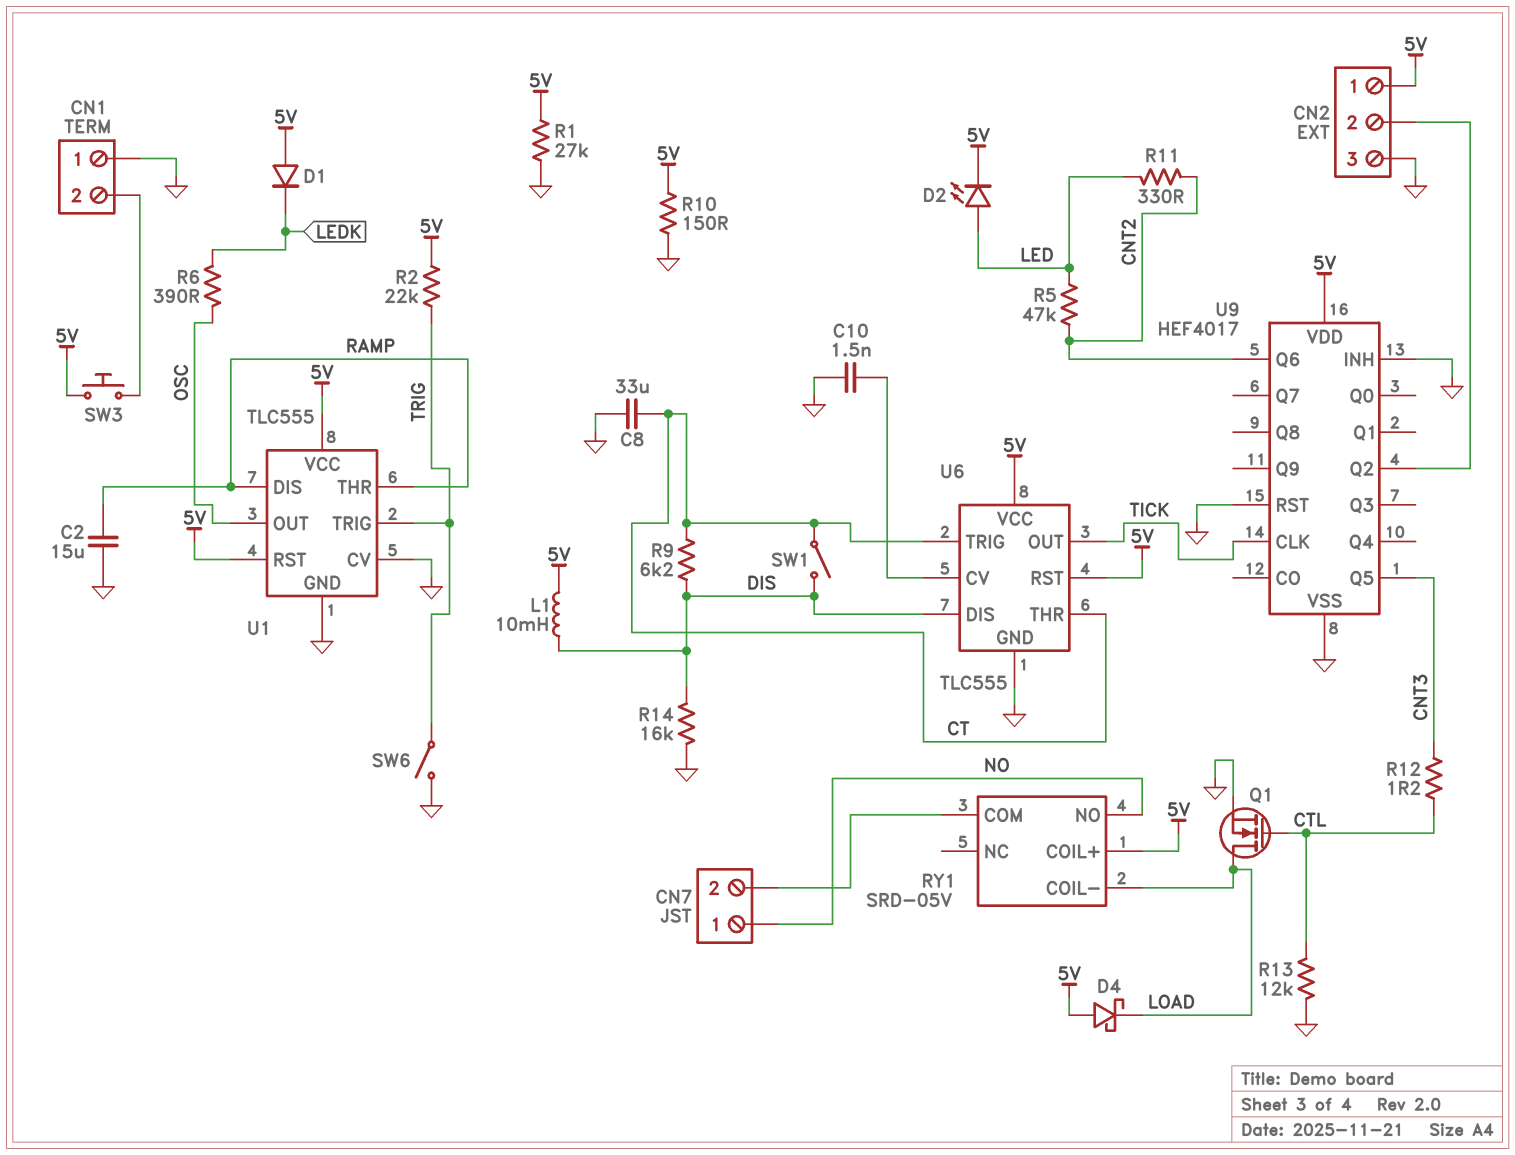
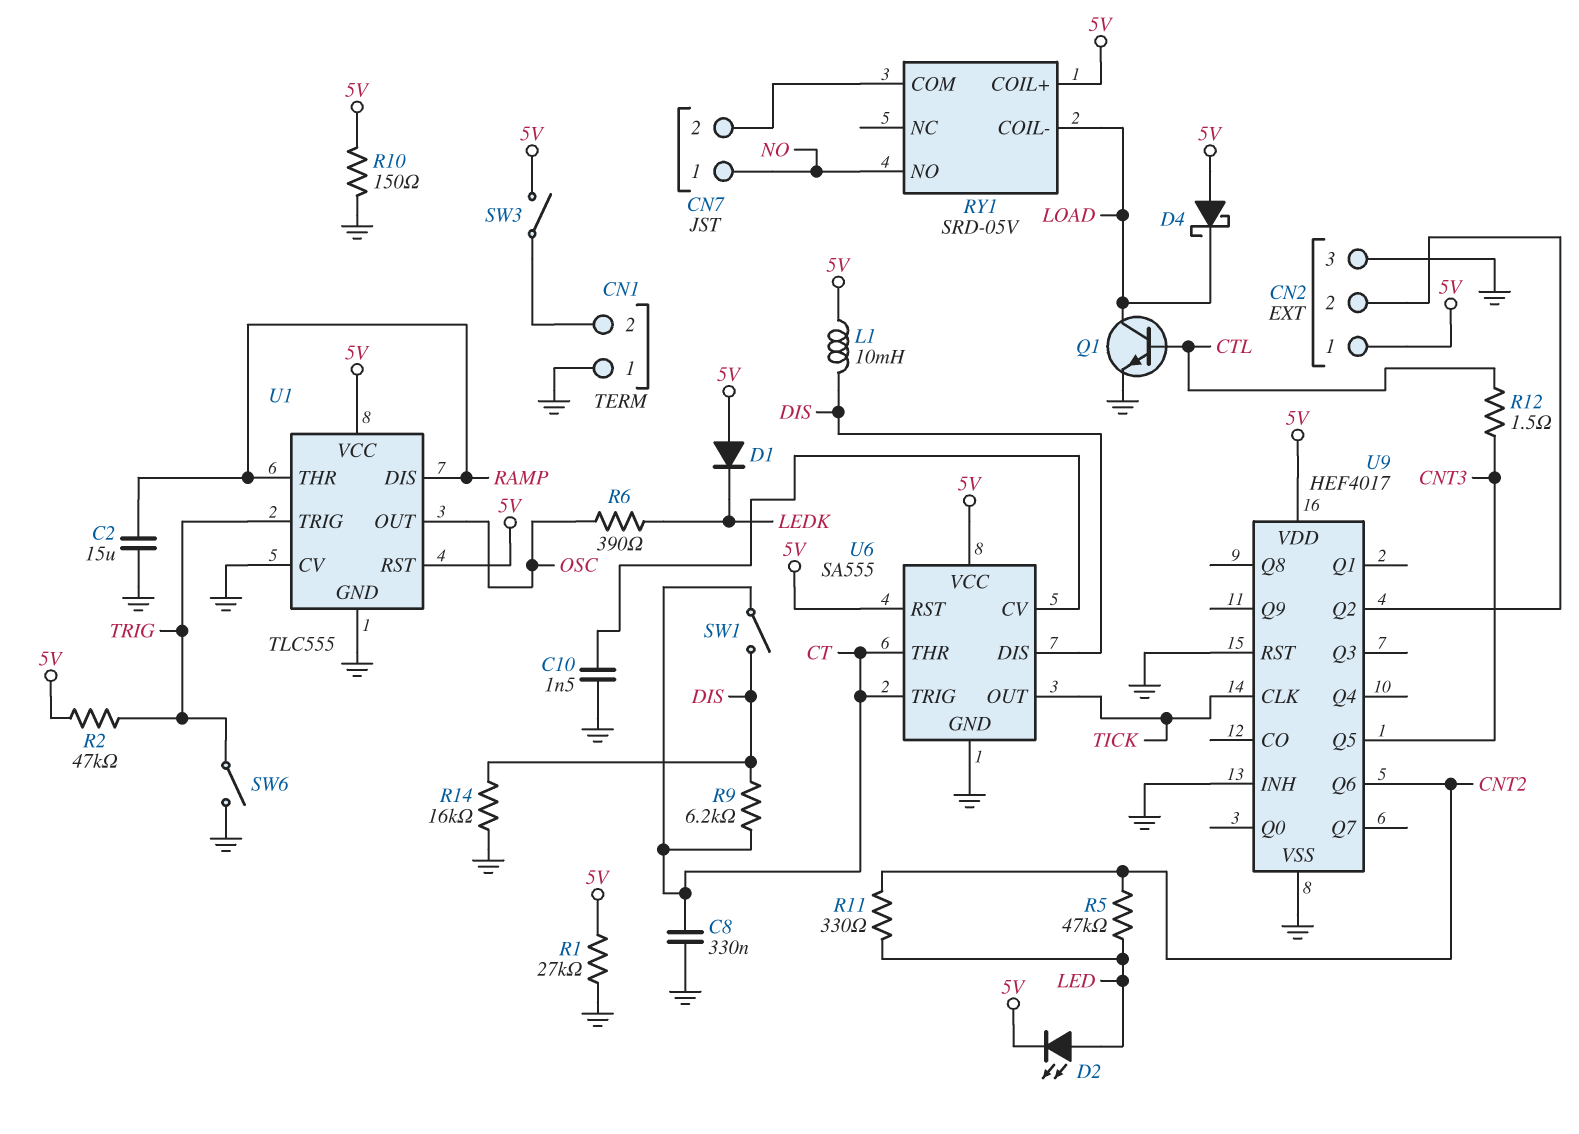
C8: 33uF (CT, GND) -> 330nF (CT, GND)
Q1: NMOS (G CTL, D LOAD, S GND) -> NPN (B CTL, C LOAD, E GND)
R2: 22k (5V, TRIG) -> 47k (5V, TRIG)
R12: 1.2 (CNT3, CTL) -> 1.5 (CNT3, CTL)
R13: 12k (CTL, GND) -> none
SW3: button (5V, CN1/2) -> switch (5V, CN1/2)
U6: TLC555 -> SA555

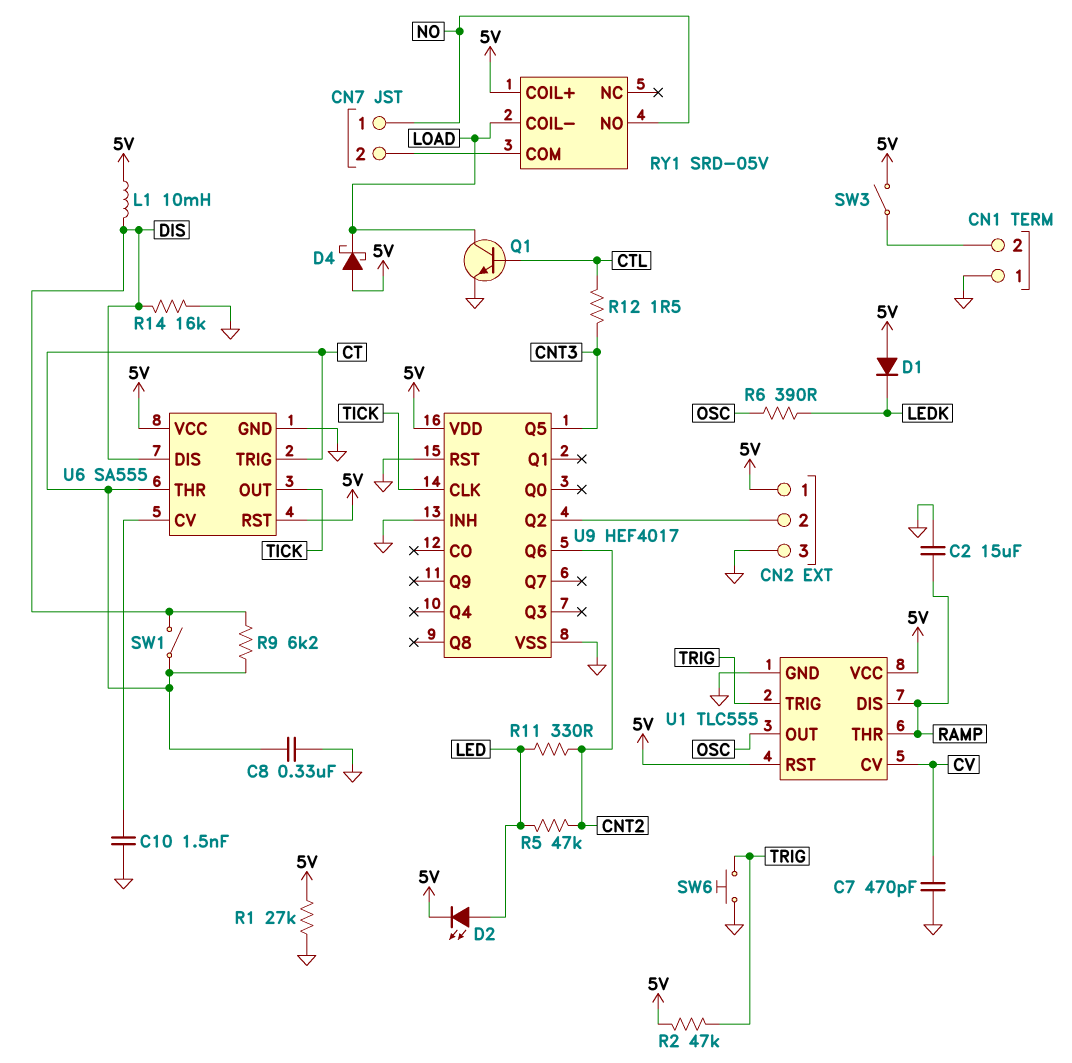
C7: none -> 470pF (CV, GND)
R10: 150 (5V, GND) -> none
SW6: switch (GND, TRIG) -> button (GND, TRIG)
U1 pin CV: GND -> CV

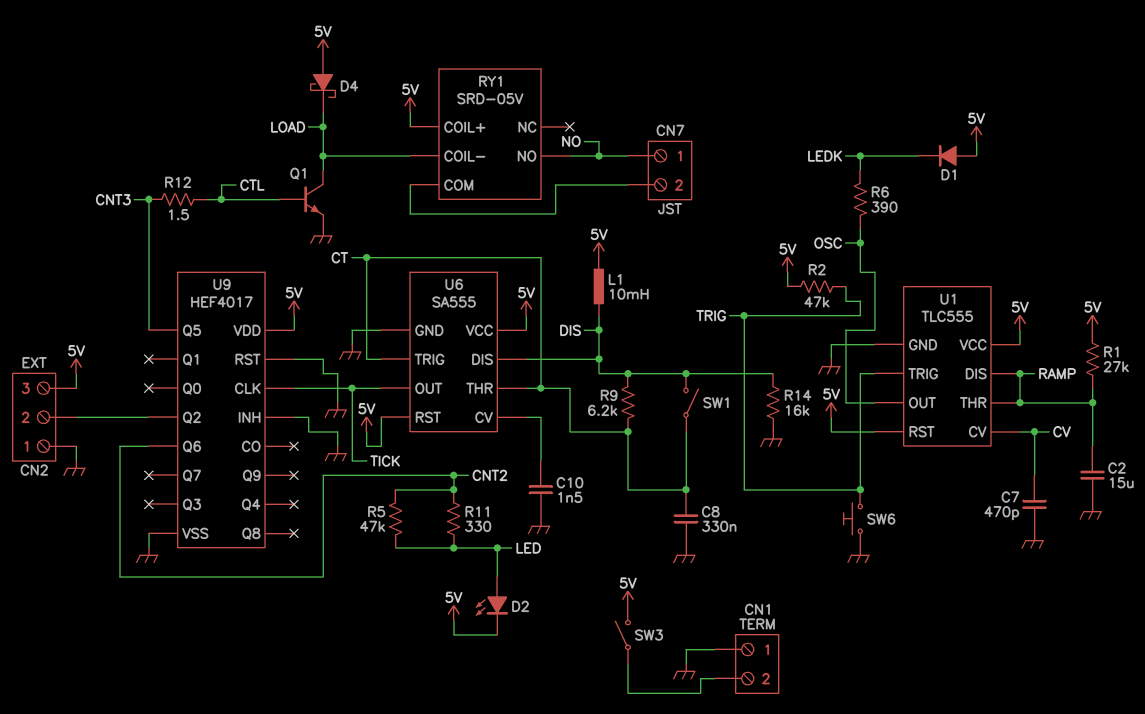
CN2 pin 1: 5V -> GND
CN2 pin 3: GND -> 5V
R1: 27k (5V, GND) -> 27k (5V, RAMP)

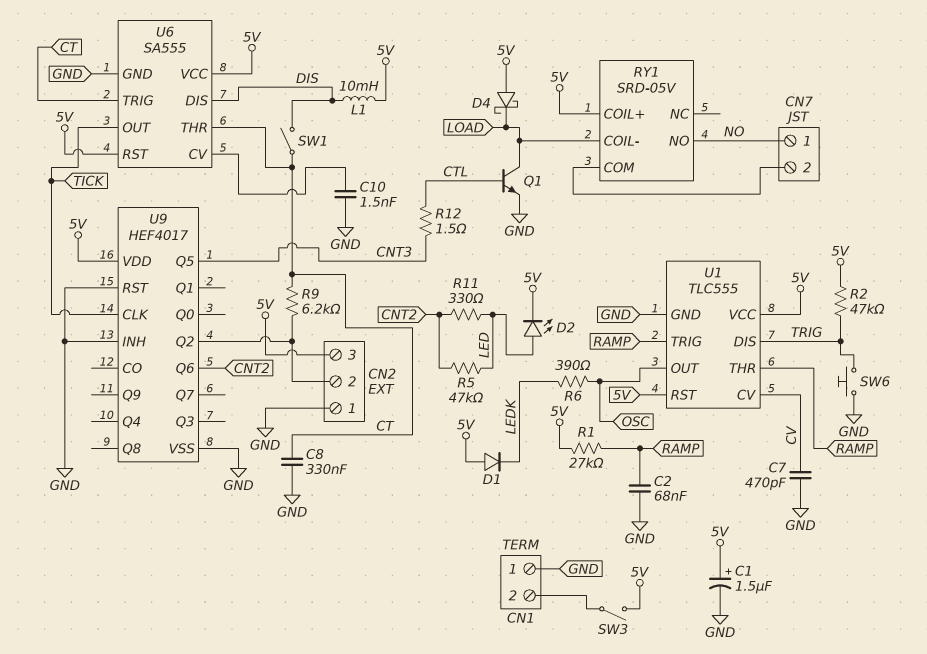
C1: none -> 1.5uF (plus 5V, minus GND)
C2: 15uF (GND, RAMP) -> 68nF (GND, RAMP)
R9: 6.2k (CT, DIS) -> 6.2k (CN2/2, CT)
R14: 16k (DIS, GND) -> none
U1 pin DIS: RAMP -> TRIG
U1 pin TRIG: TRIG -> RAMP

